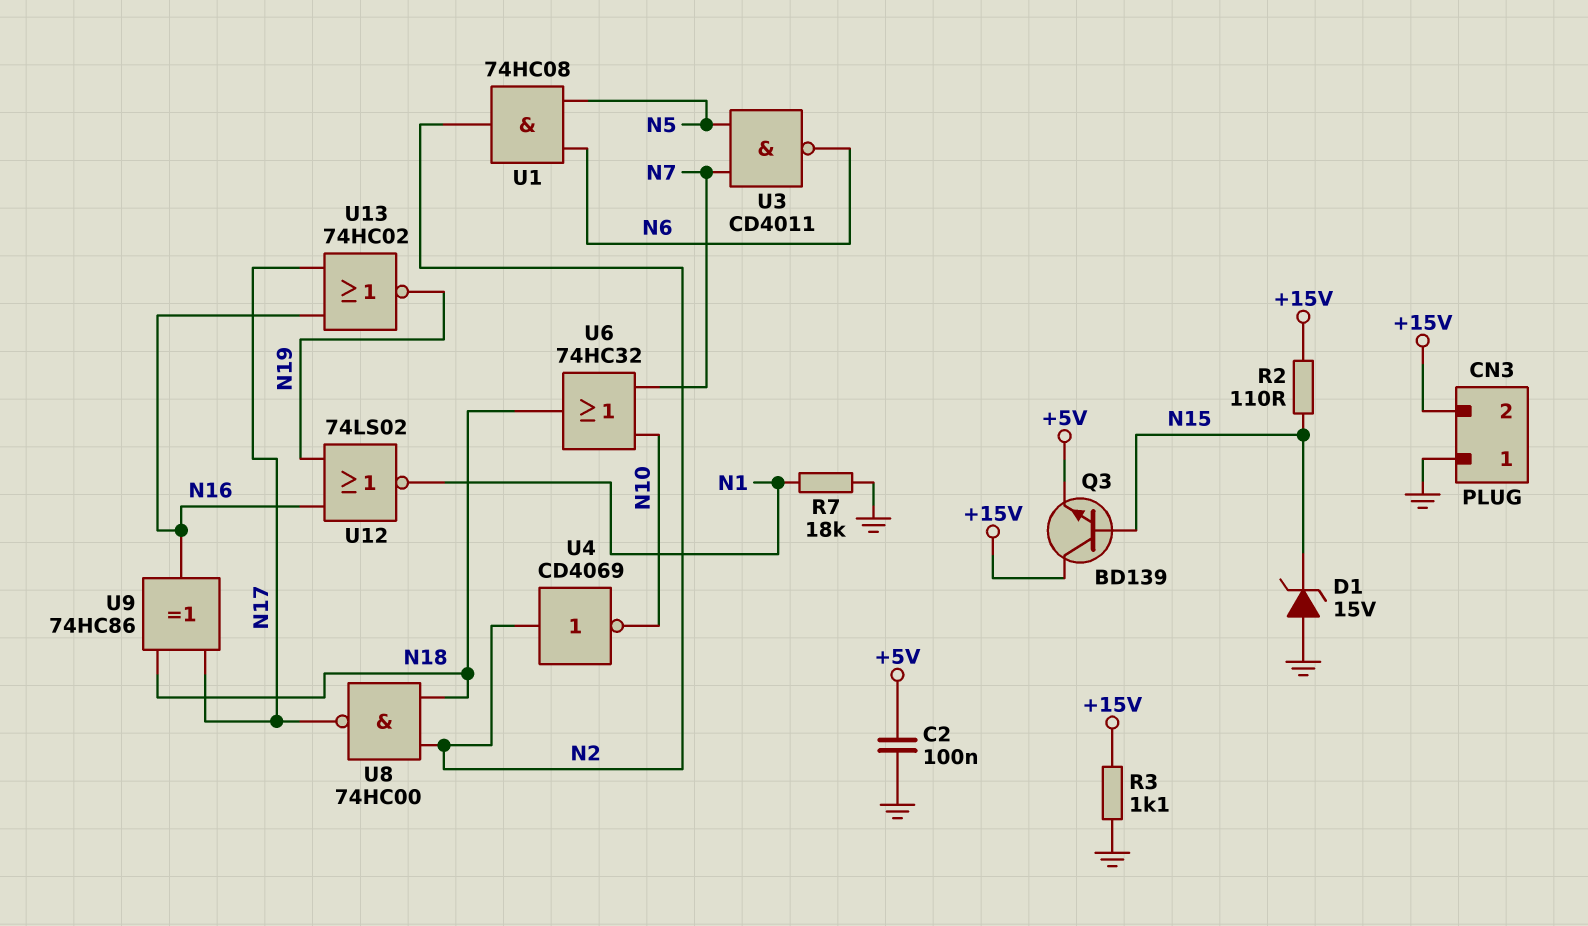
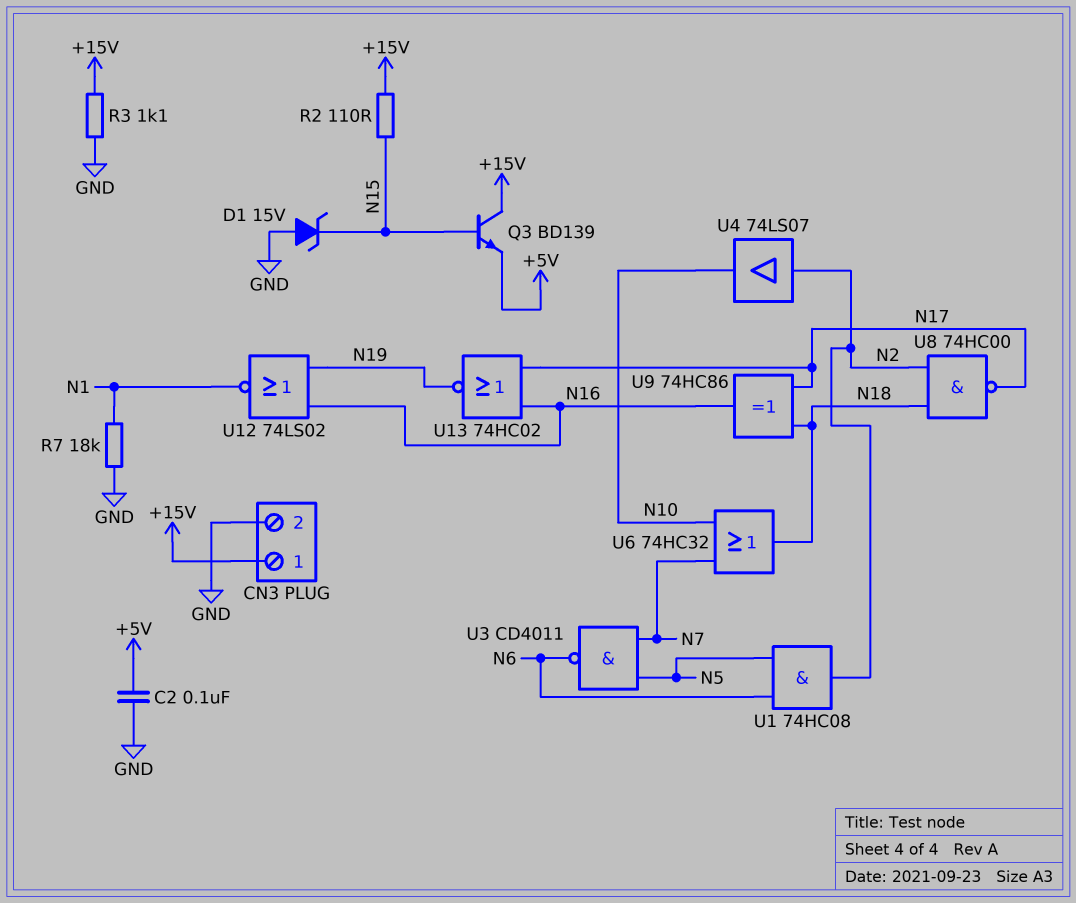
CN3 pin 1: GND -> +15V
CN3 pin 2: +15V -> GND
U4: NOT CD4069 (in N2, out N10) -> buffer 74LS07 (in N2, out N10)

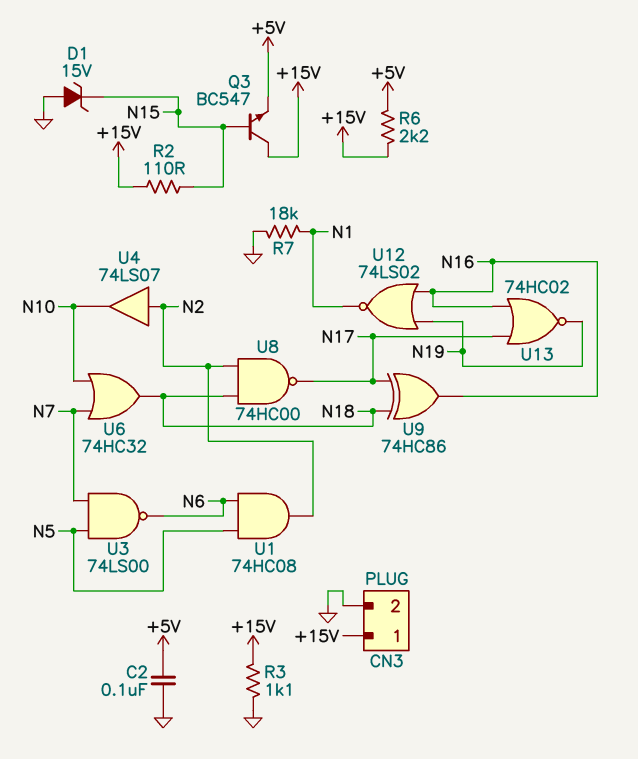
Q3: NPN BD139 (B N15, C +15V, E +5V) -> NPN BC547 (B N15, C +15V, E +5V)
R6: none -> 2.2k (+5V, +15V)
U3: NAND CD4011 (in N5, in N7, out N6) -> NAND 74LS00 (in N5, in N7, out N6)

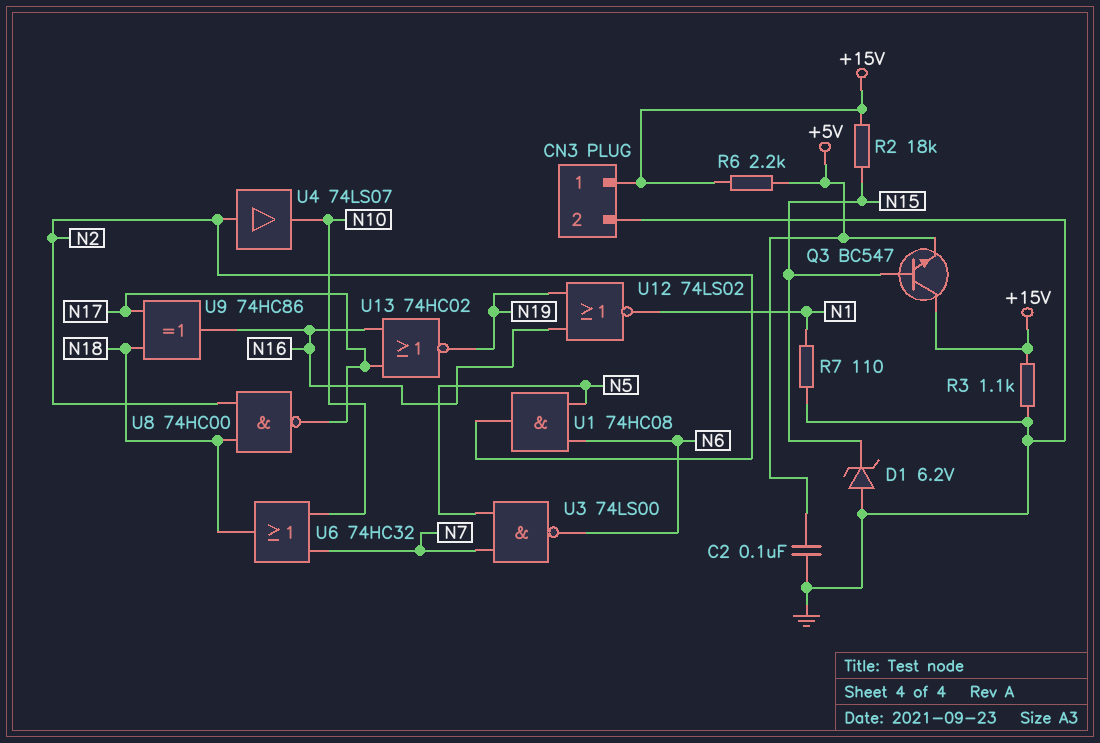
D1: zener 15V (A GND, K N15) -> zener 6.2V (A GND, K N15)
R2: 110 (+15V, N15) -> 18k (+15V, N15)
R7: 18k (GND, N1) -> 110 (GND, N1)

